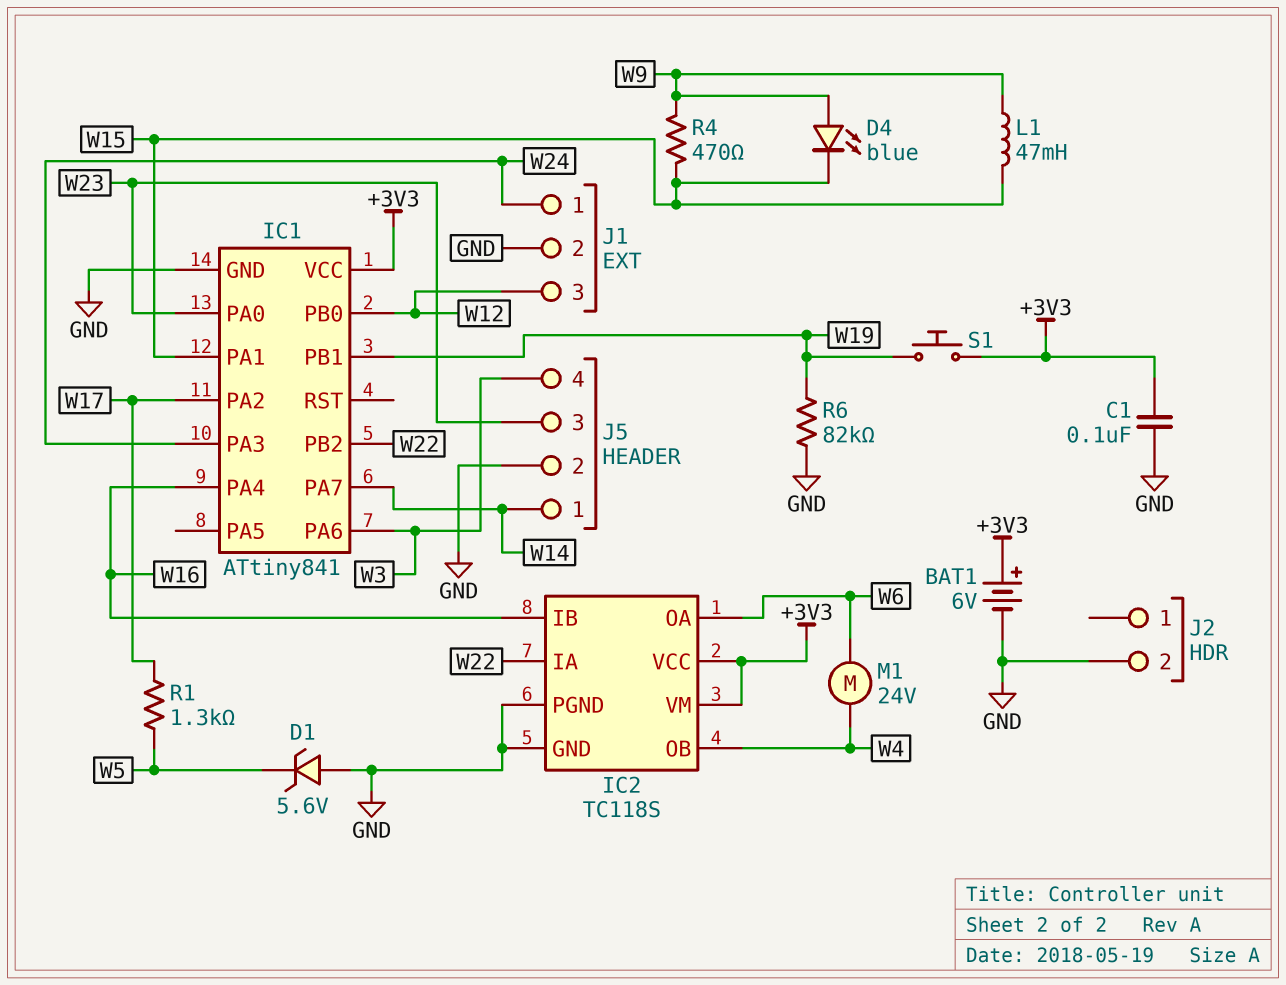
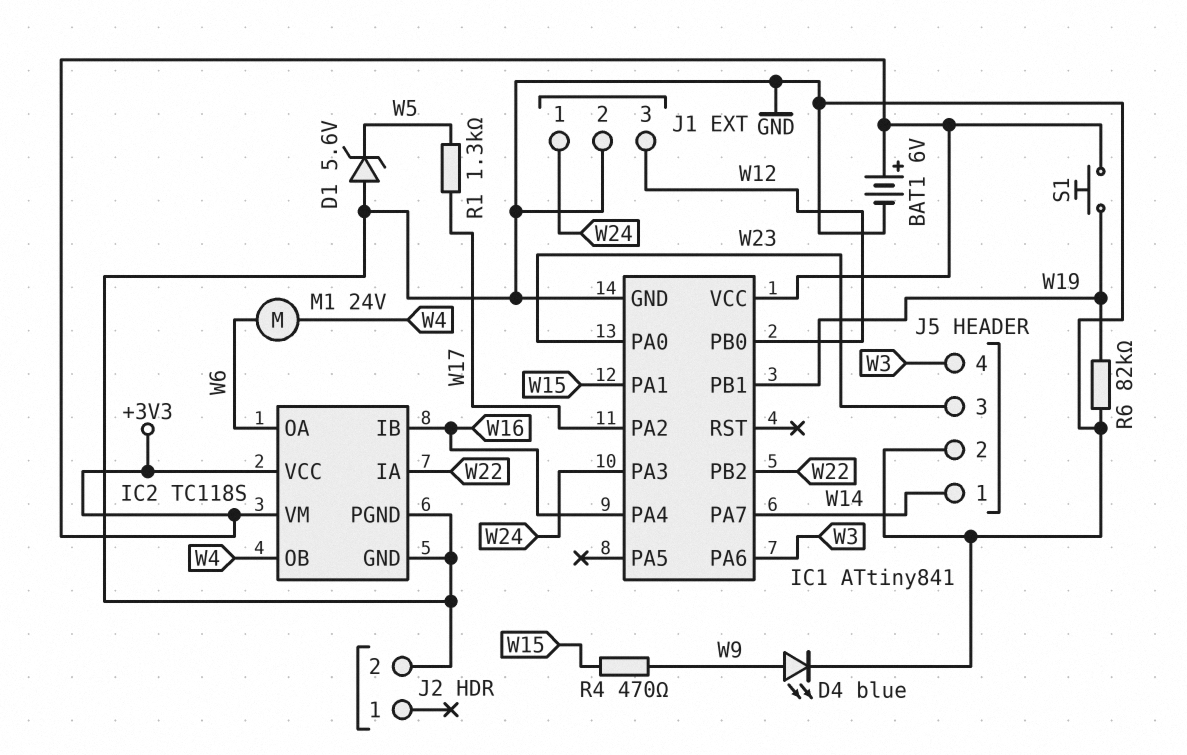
C1: 100nF (+3V3, GND) -> none
D4: LED blue (A W9, K W15) -> LED blue (A W9, K GND)
L1: 47mH (W9, W15) -> none

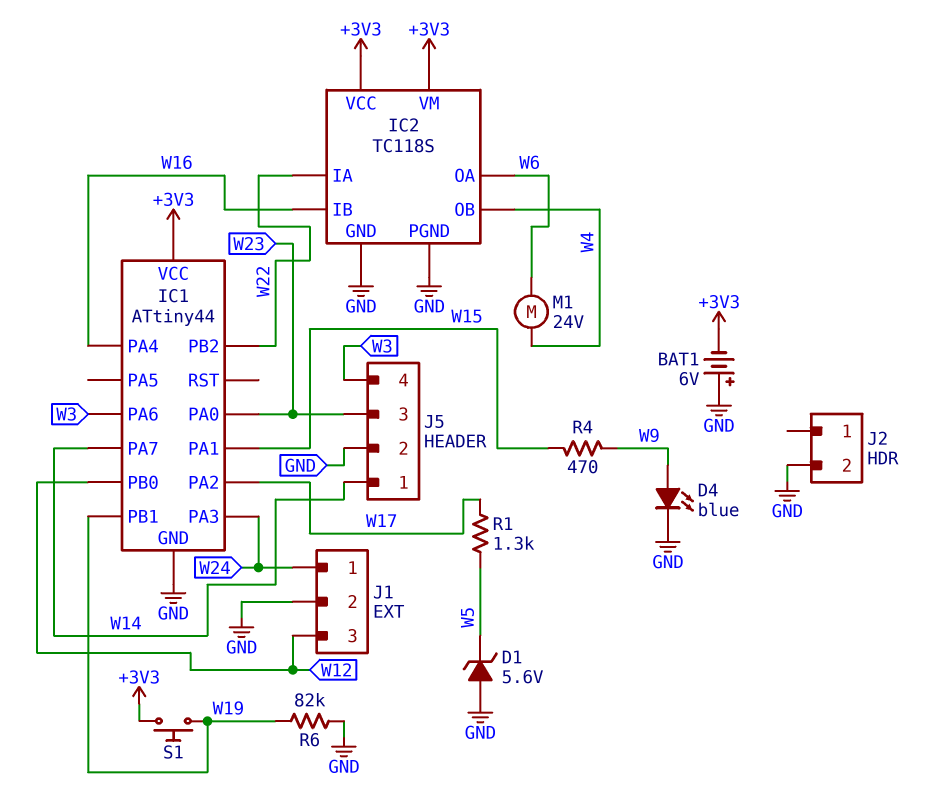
BAT1: 6V (plus +3V3, minus GND) -> 6V (plus GND, minus +3V3)
IC1: ATtiny841 -> ATtiny44

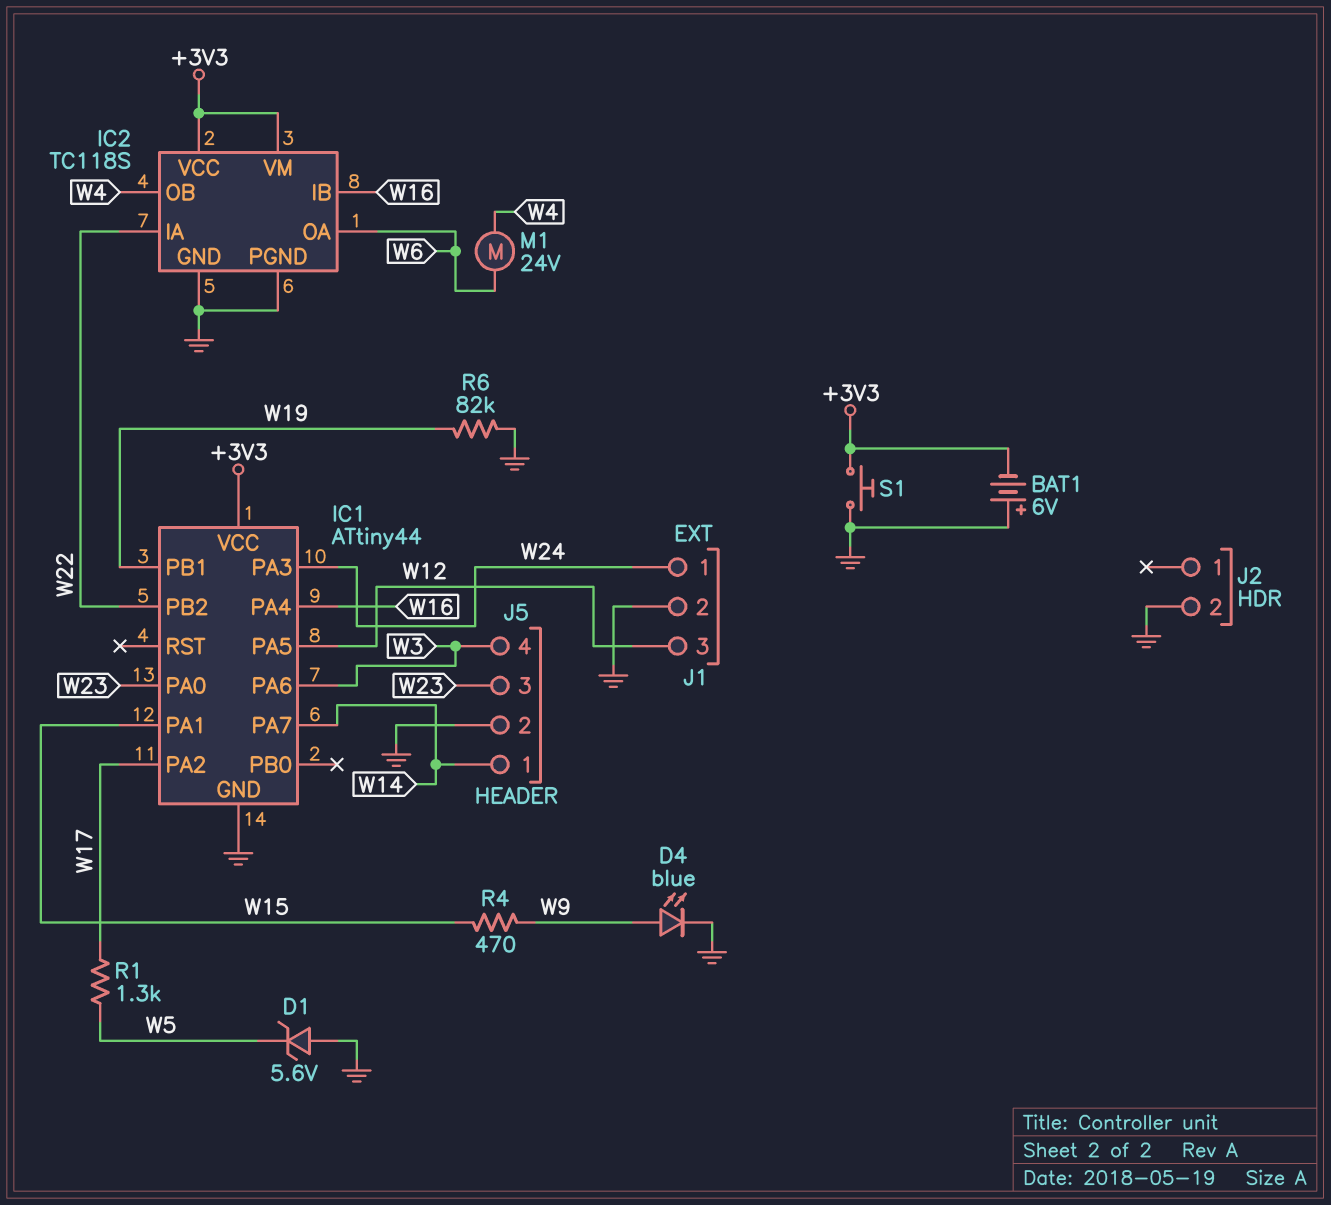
IC1 pin PA5: none -> W12
IC1 pin PB0: W12 -> none
S1: button (+3V3, W19) -> button (+3V3, GND)

